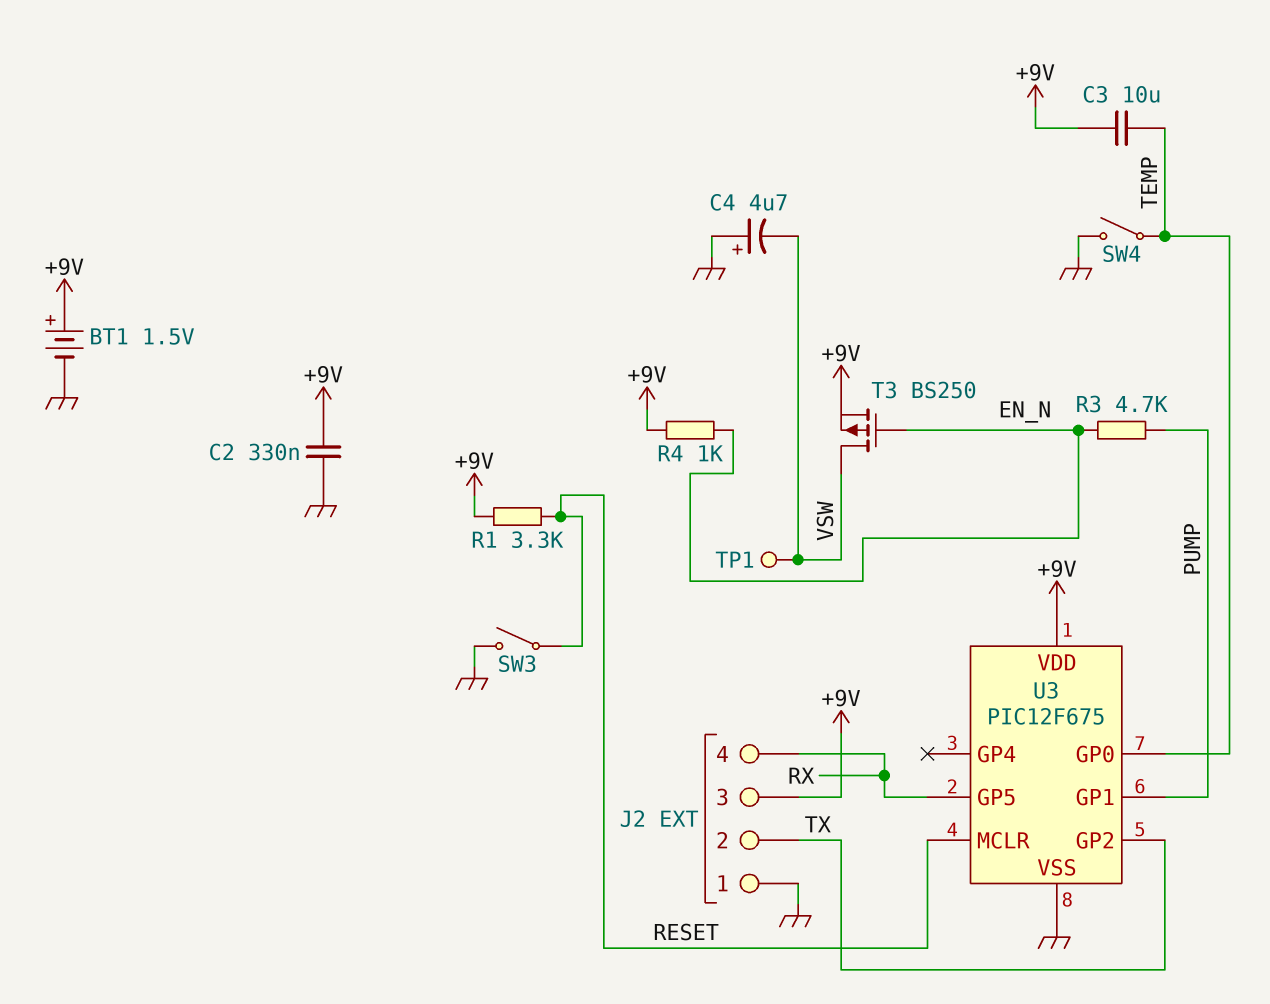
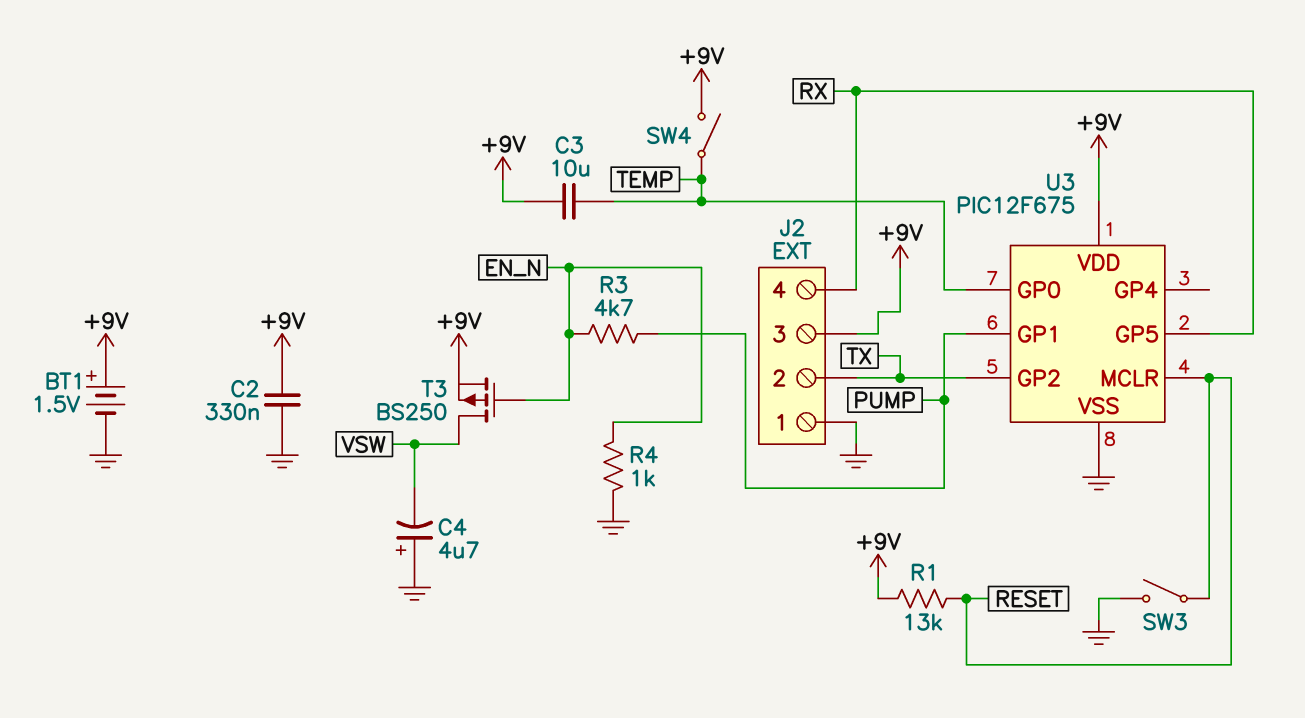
R1: 3.3k (+9V, RESET) -> 13k (+9V, RESET)
R4: 1k (+9V, EN_N) -> 1k (EN_N, GND)
SW4: switch (GND, TEMP) -> switch (+9V, TEMP)
TP1: test point (VSW) -> none

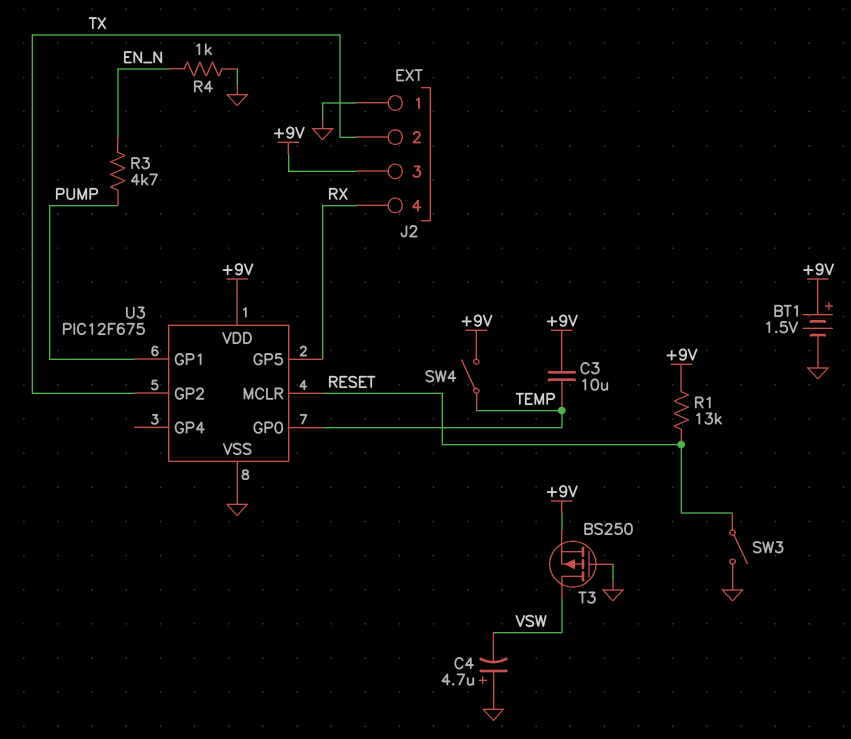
C2: 330nF (+9V, GND) -> none
T3: PMOS BS250 (G EN_N, D VSW, S +9V) -> PMOS BS250 (G GND, D VSW, S +9V)

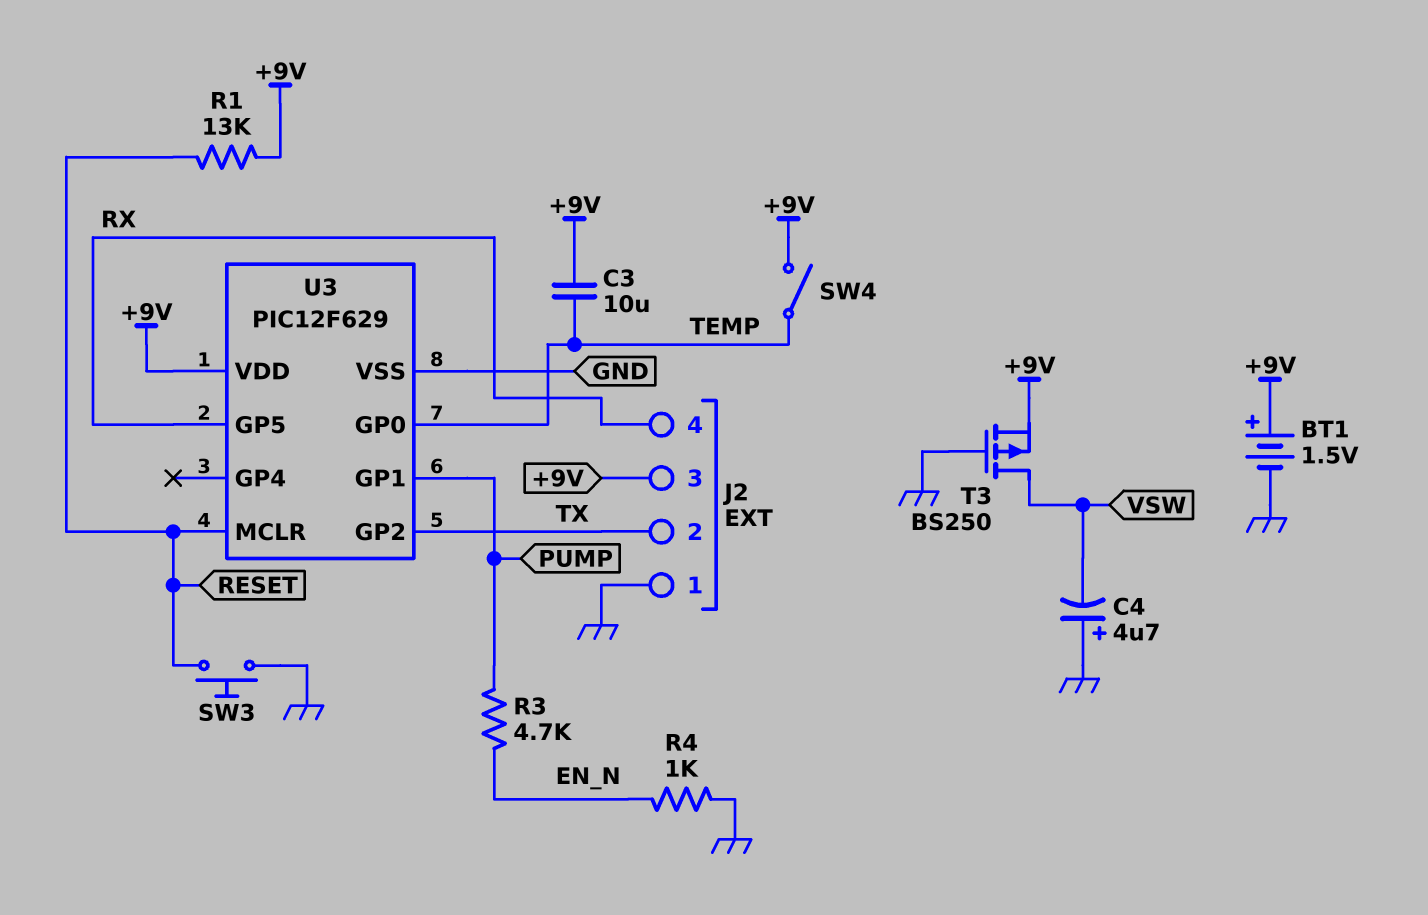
SW3: switch (GND, RESET) -> button (GND, RESET)
U3: PIC12F675 -> PIC12F629

